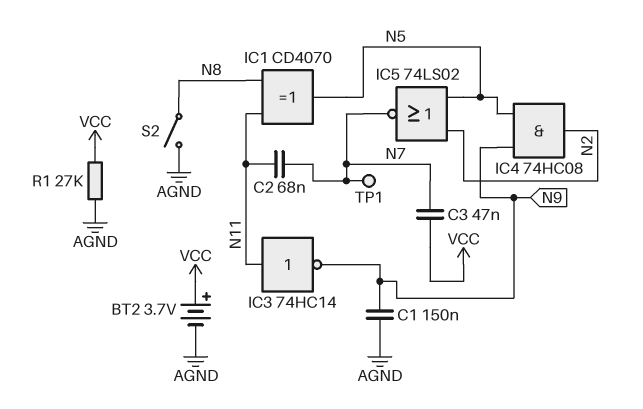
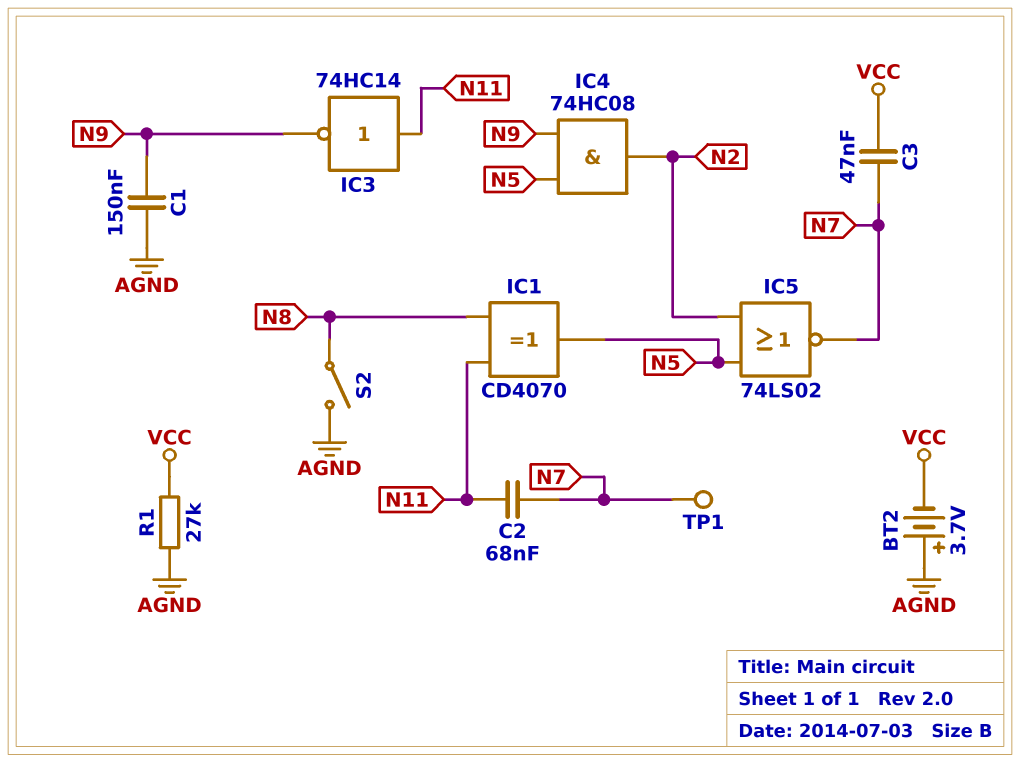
BT2: 3.7V (plus VCC, minus AGND) -> 3.7V (plus AGND, minus VCC)

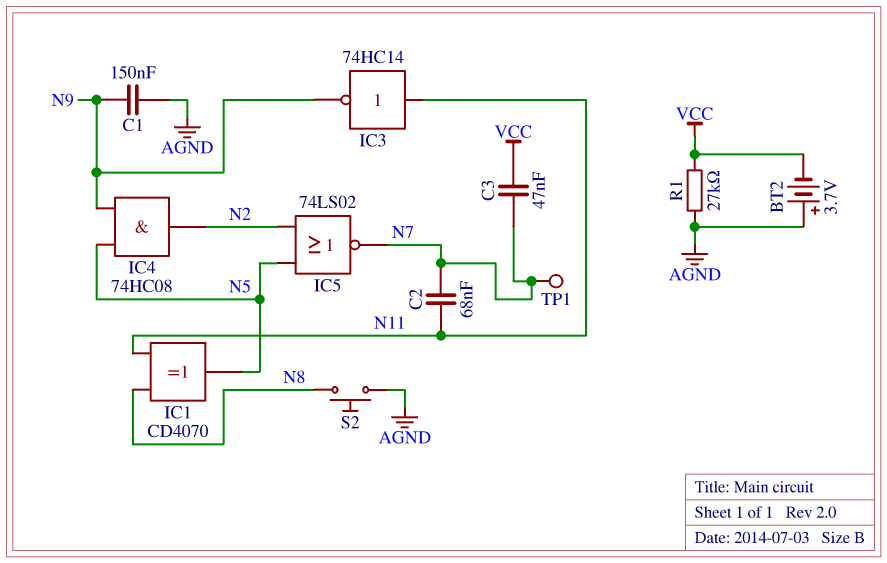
S2: switch (AGND, N8) -> button (AGND, N8)

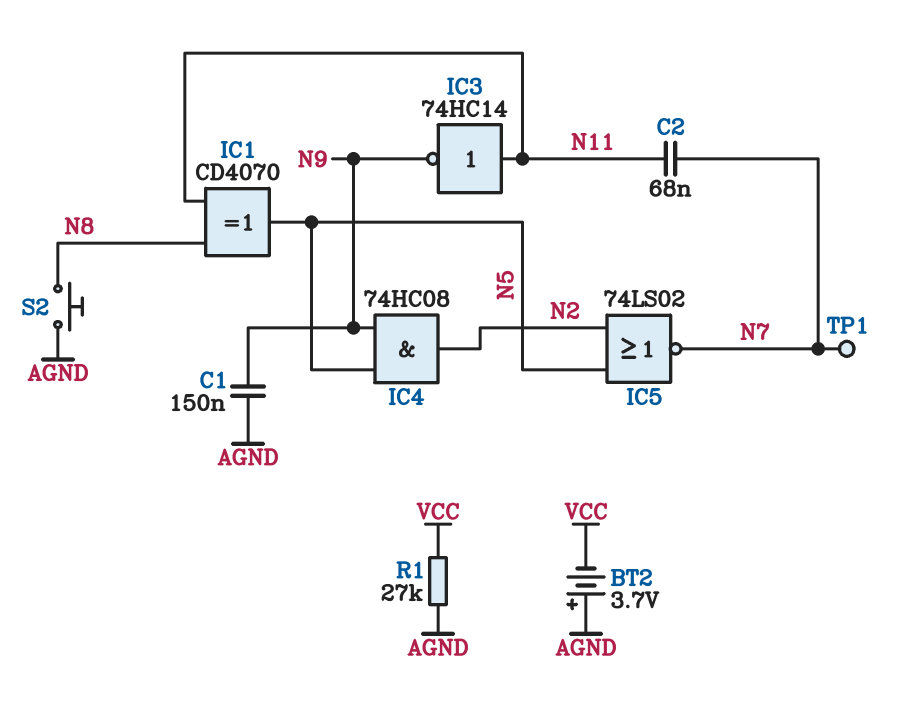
C3: 47nF (N7, VCC) -> none

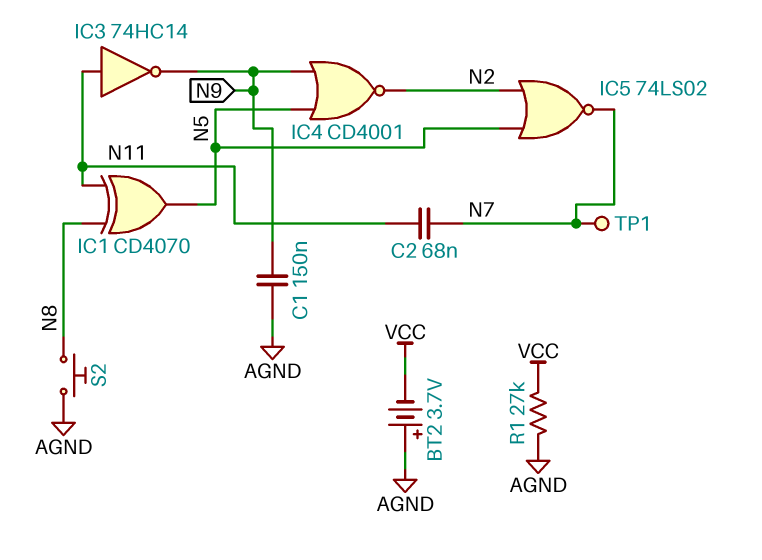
IC4: AND 74HC08 (in N5, in N9, out N2) -> NOR CD4001 (in N5, in N9, out N2)

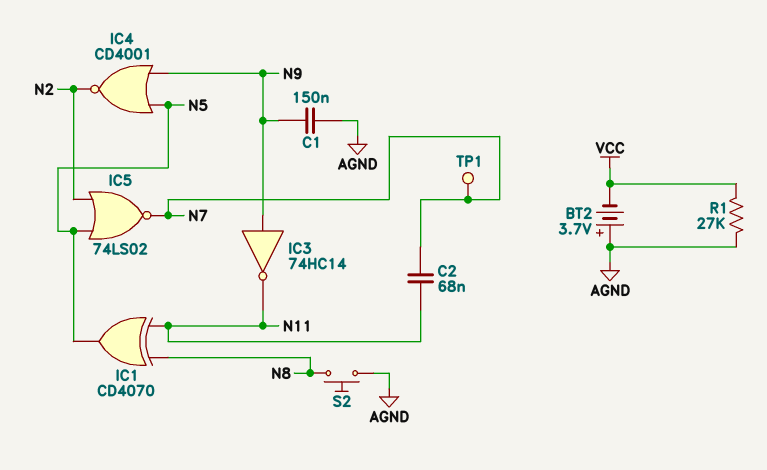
IC3: NOT 74HC14 (in N11, out N9) -> NOT 74HC14 (in N9, out N11)

